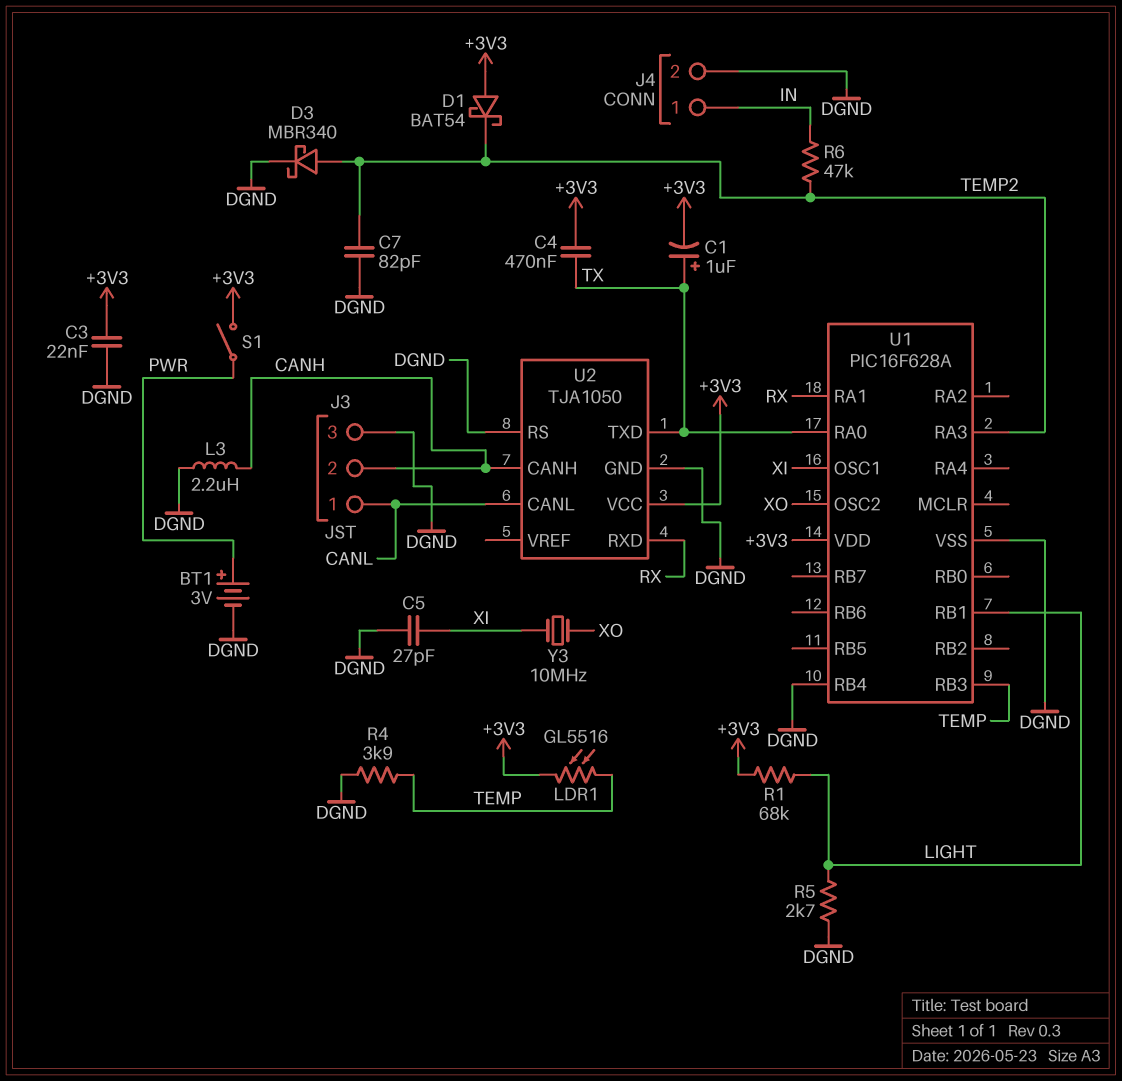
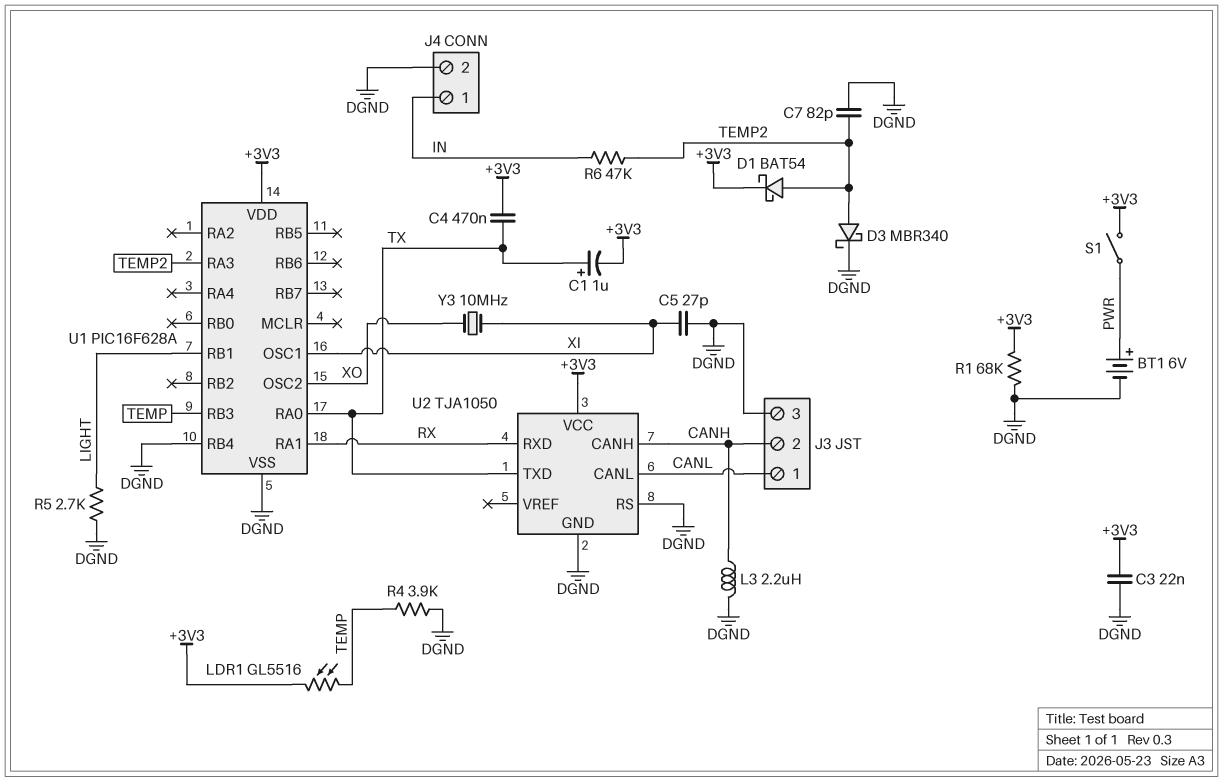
BT1: 3V (plus PWR, minus DGND) -> 6V (plus PWR, minus DGND)
D1: schottky BAT54 (A +3V3, K TEMP2) -> schottky BAT54 (A TEMP2, K +3V3)
R1: 68k (+3V3, LIGHT) -> 68k (+3V3, DGND)

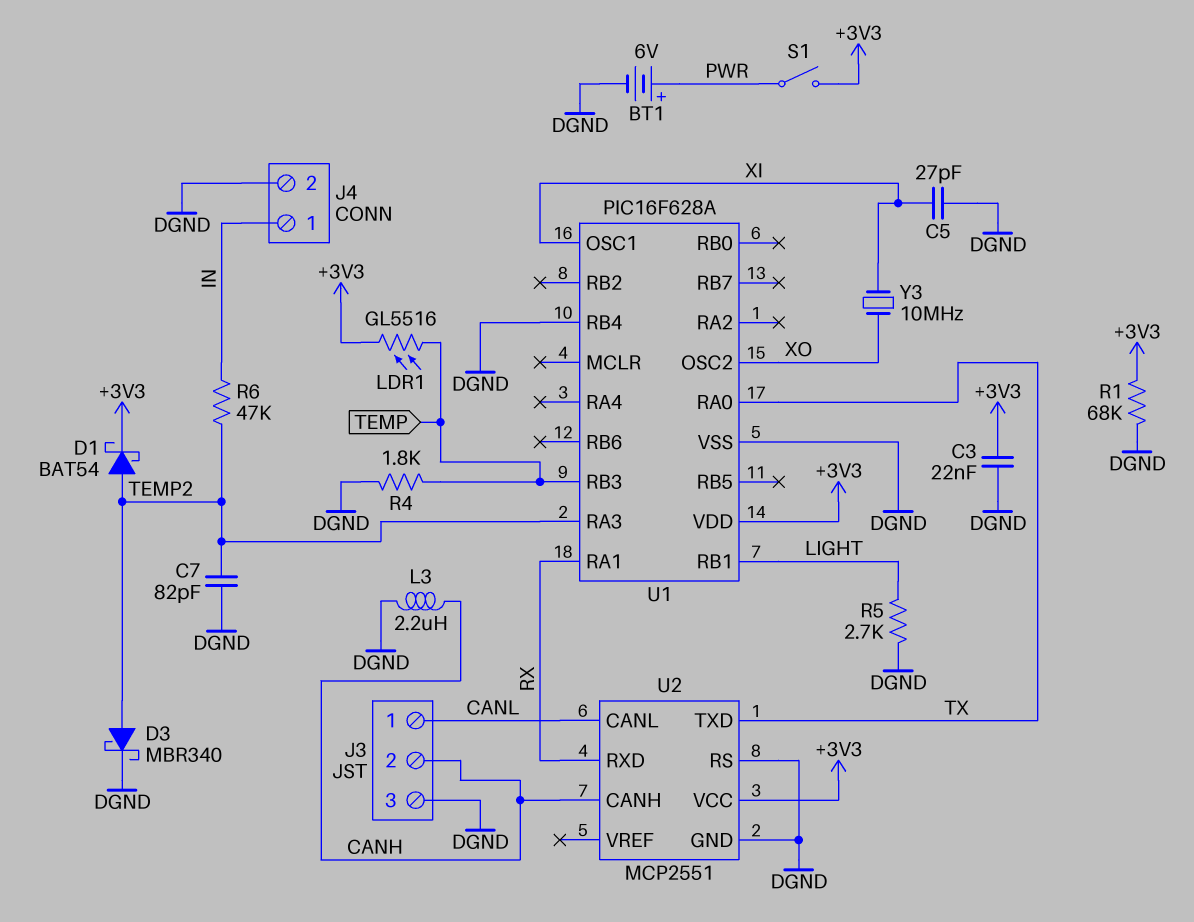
C1: 1uF (plus TX, minus +3V3) -> none
C4: 470nF (+3V3, TX) -> none
R4: 3.9k (DGND, TEMP) -> 1.8k (DGND, TEMP)
U2: TJA1050 -> MCP2551

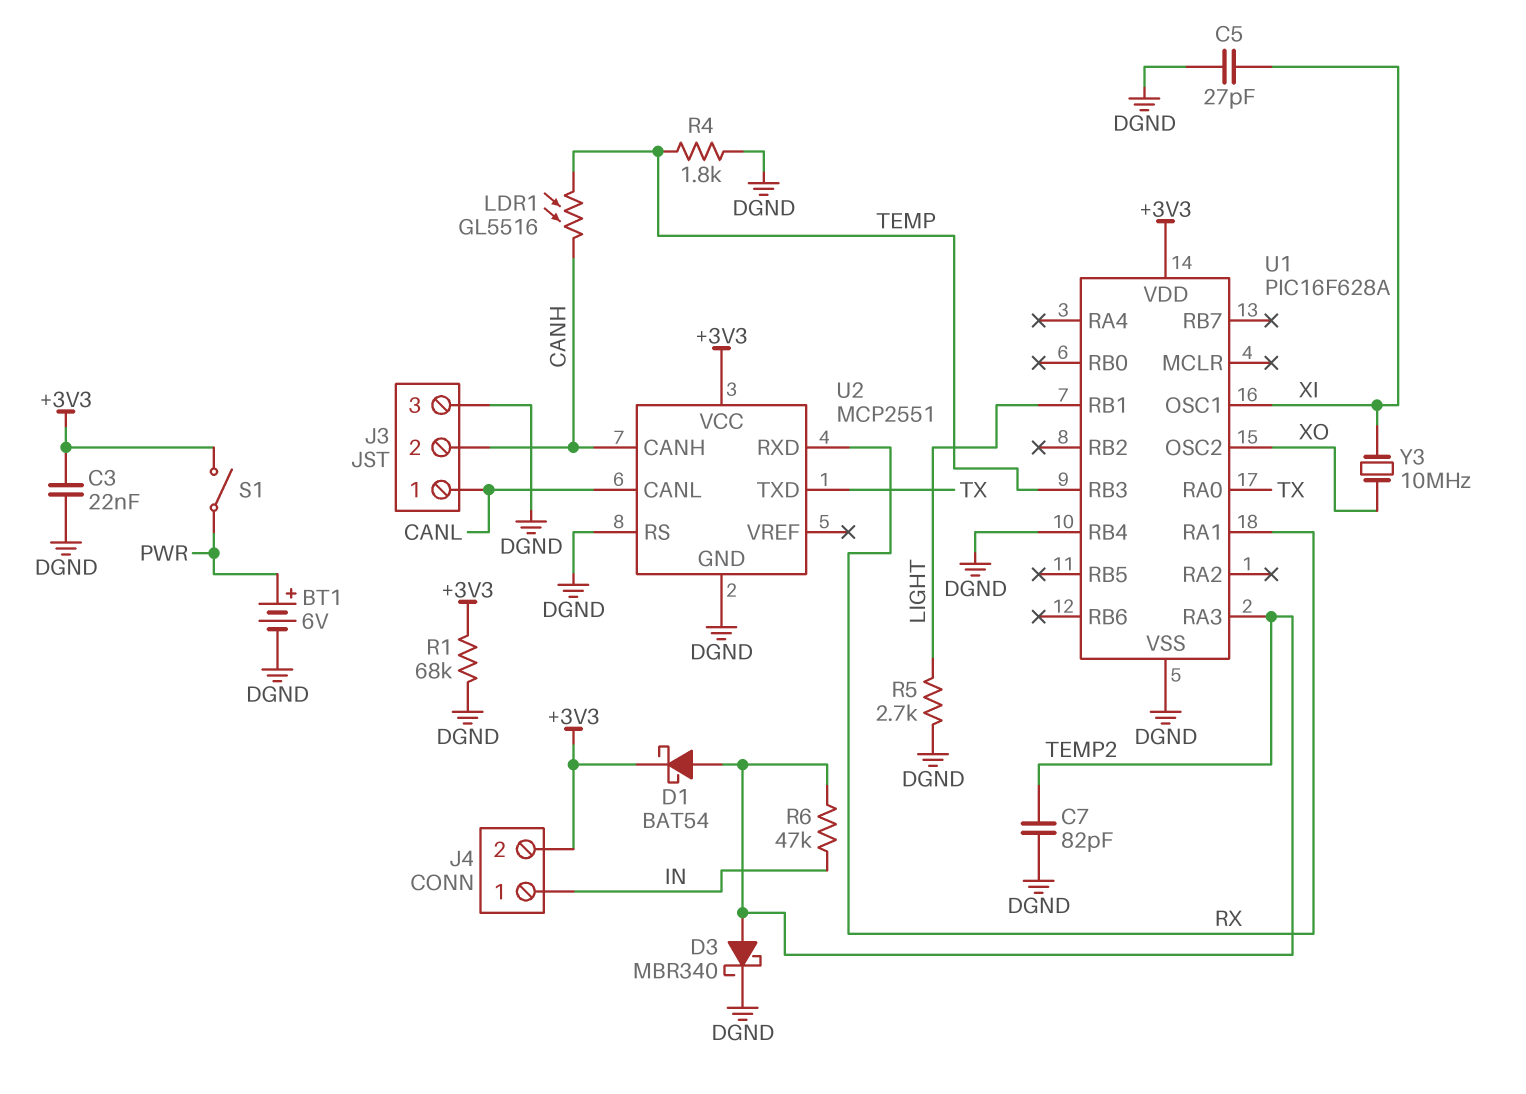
J4 pin 2: DGND -> +3V3
L3: 2.2uH (CANH, DGND) -> none
LDR1: GL5516 (+3V3, TEMP) -> GL5516 (CANH, TEMP)

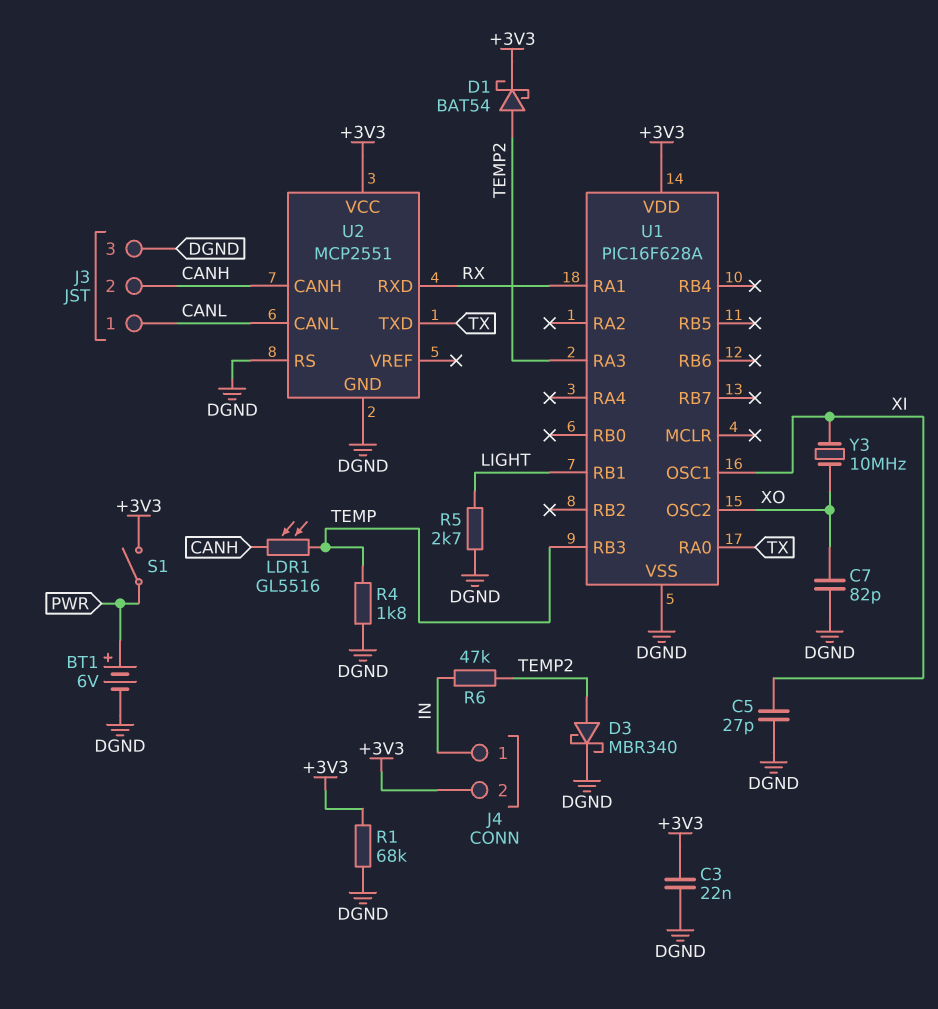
C7: 82pF (DGND, TEMP2) -> 82pF (DGND, XO)
U1 pin RB4: DGND -> none

